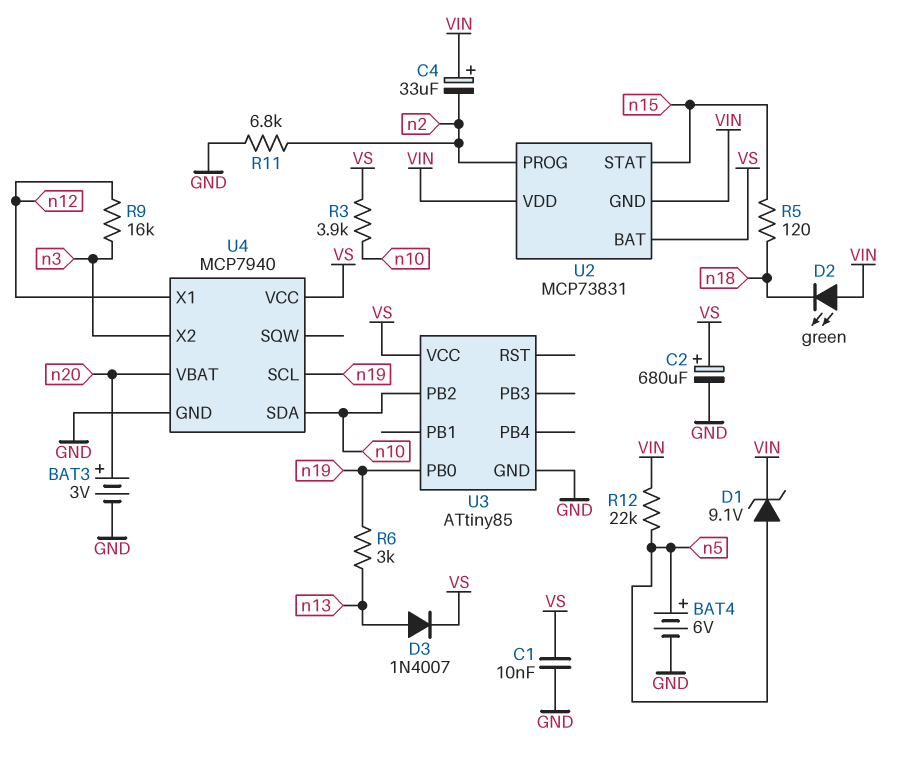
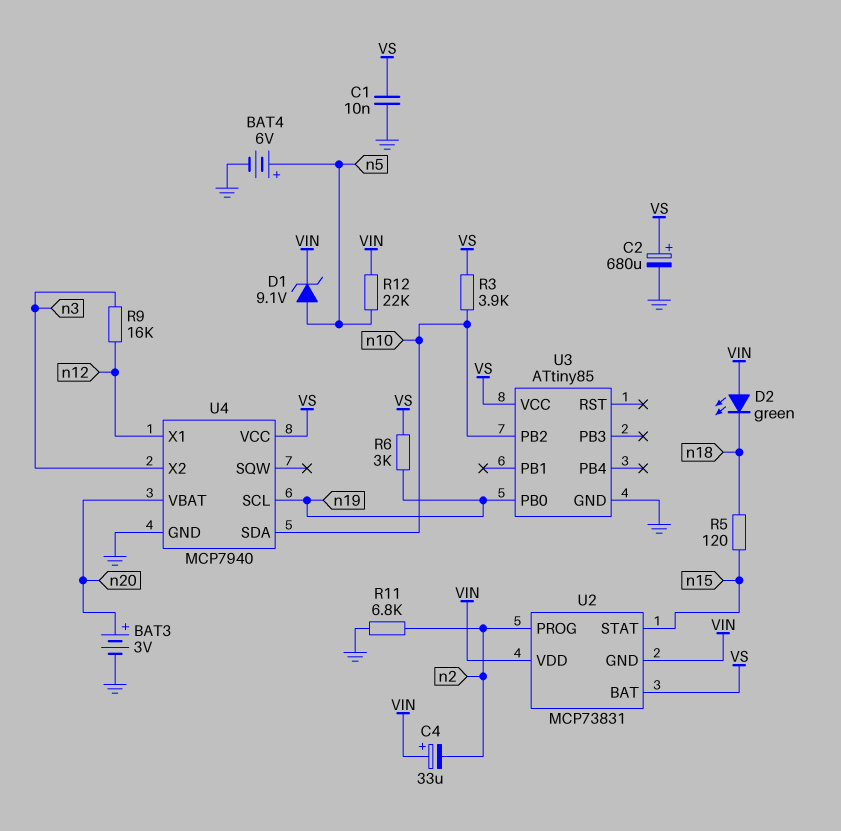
D3: diode 1N4007 (A n13, K VS) -> none
R6: 3k (n13, n19) -> 3k (VS, n19)

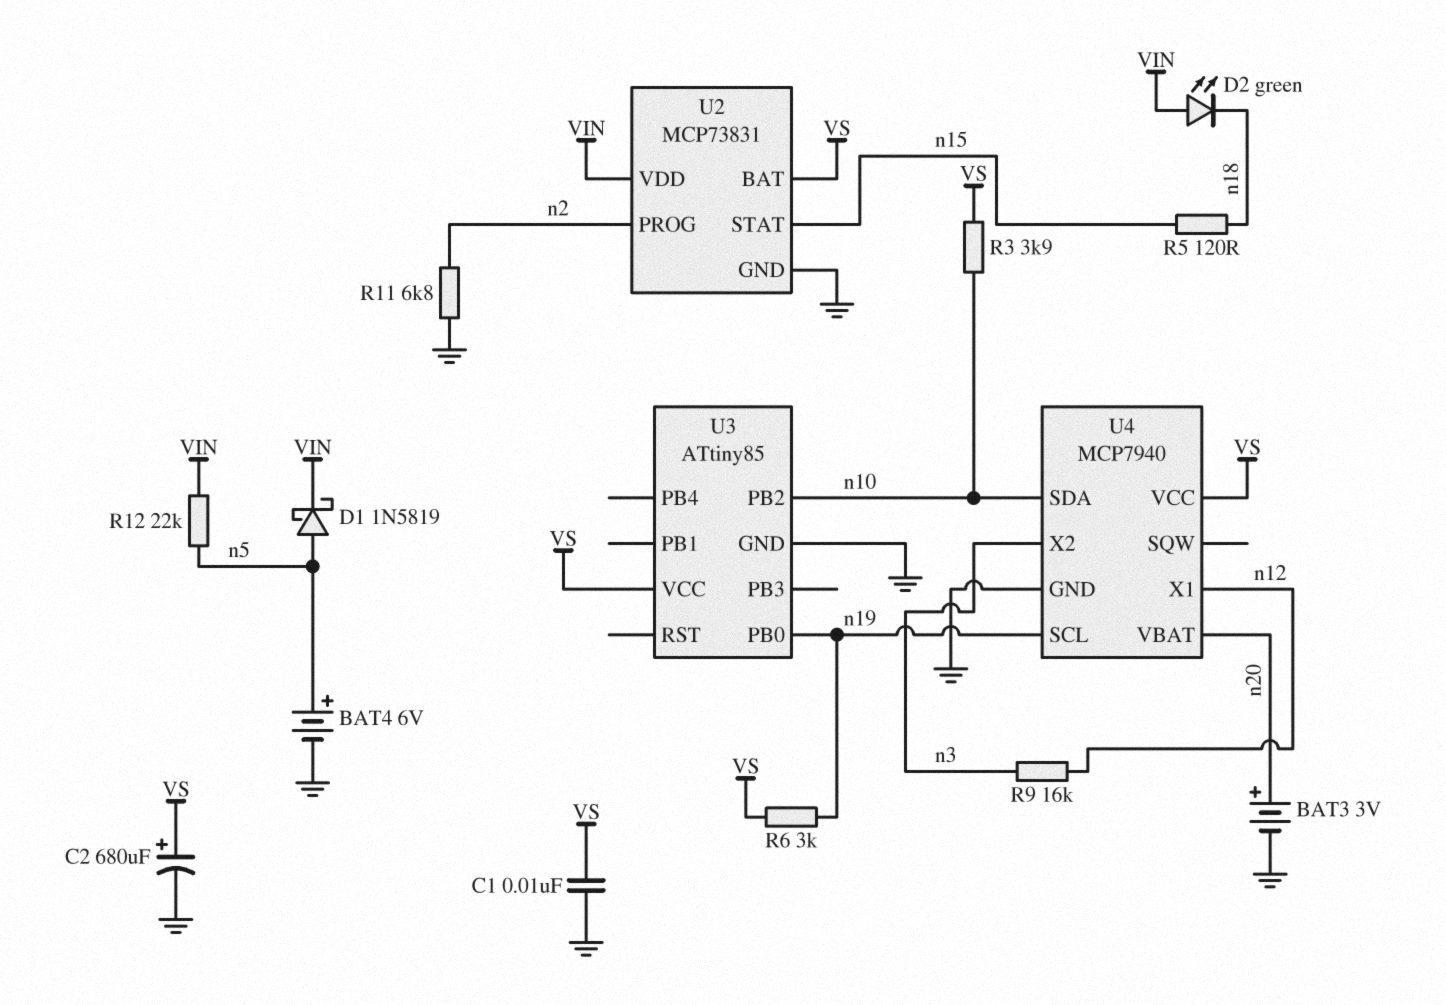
C4: 33uF (plus VIN, minus n2) -> none
D1: zener 9.1V (A n5, K VIN) -> schottky 1N5819 (A n5, K VIN)
U2 pin GND: VIN -> GND

